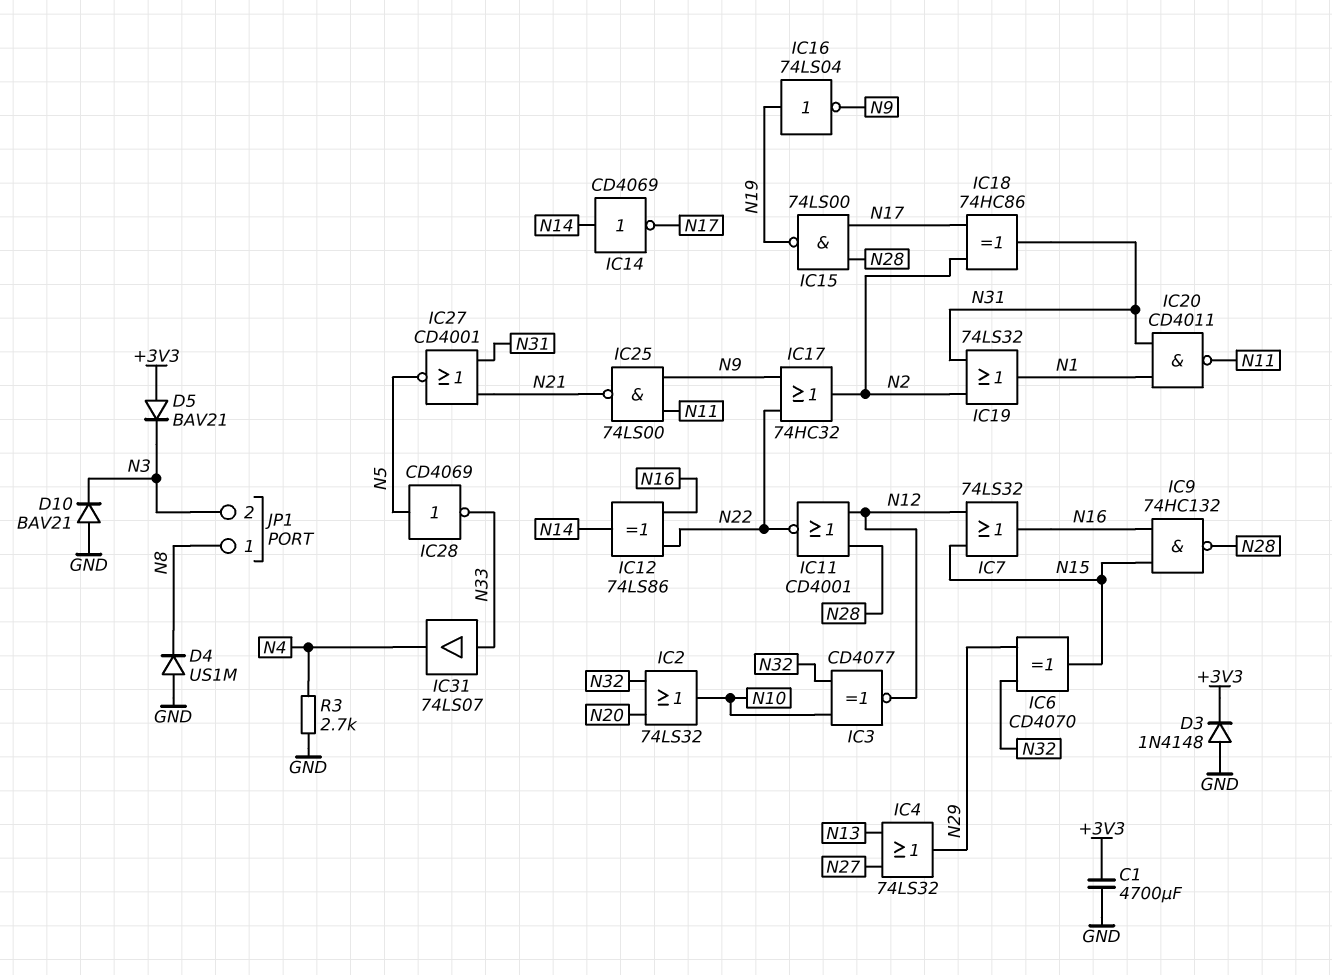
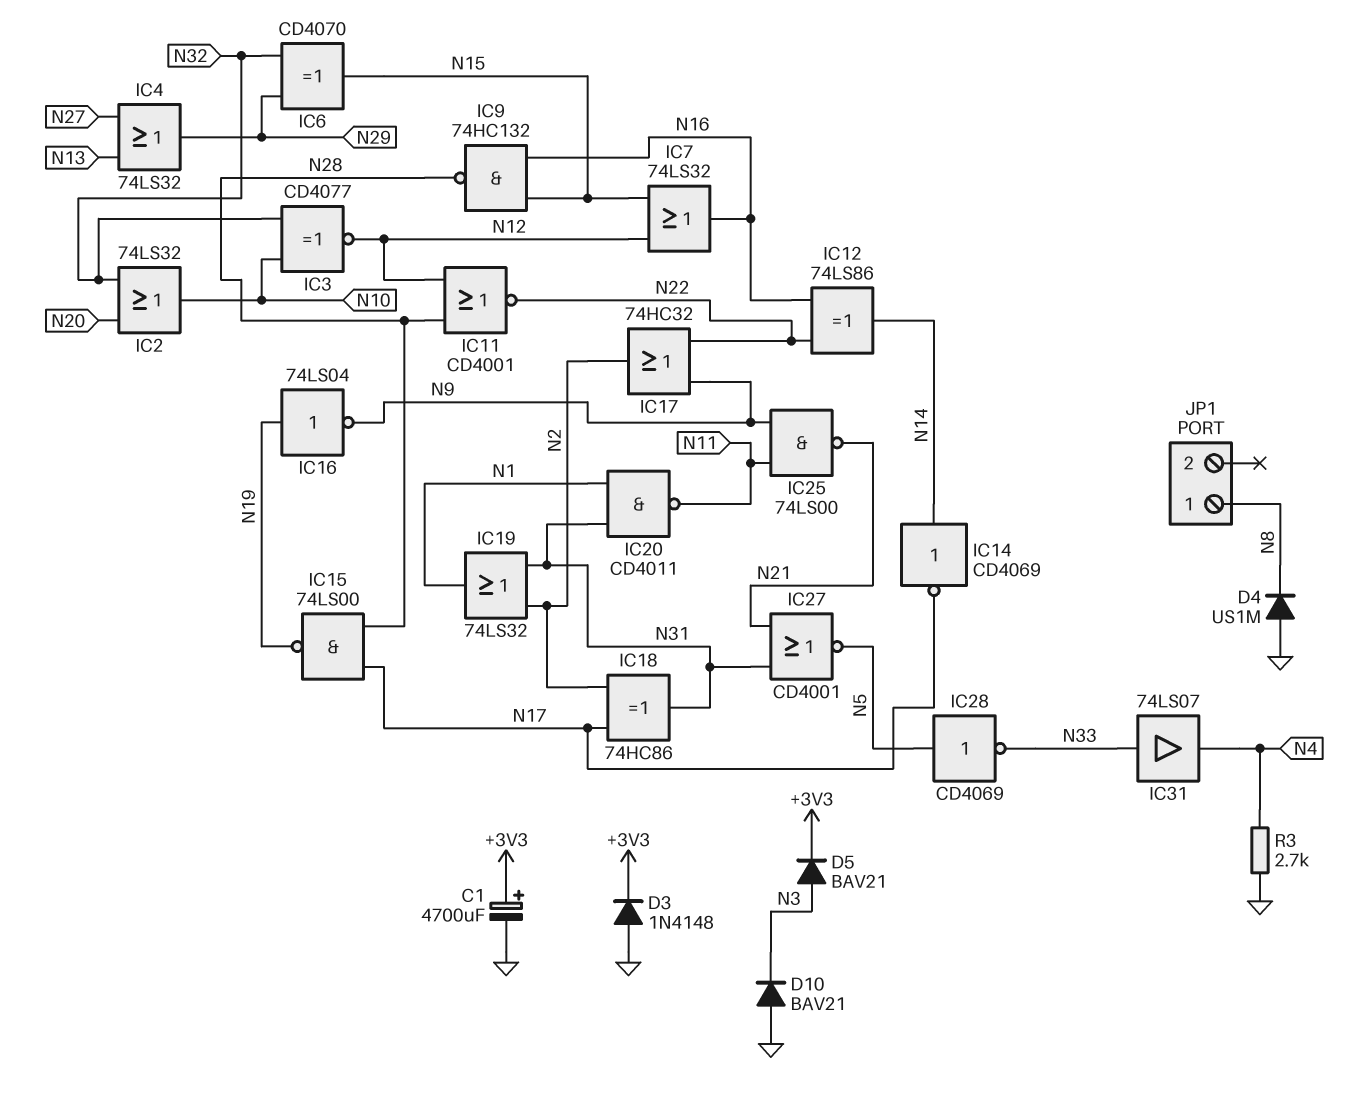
C1: 4700uF (+3V3, GND) -> 4700uF (plus +3V3, minus GND)
D5: diode BAV21 (A +3V3, K N3) -> diode BAV21 (A N3, K +3V3)
JP1 pin 2: N3 -> none

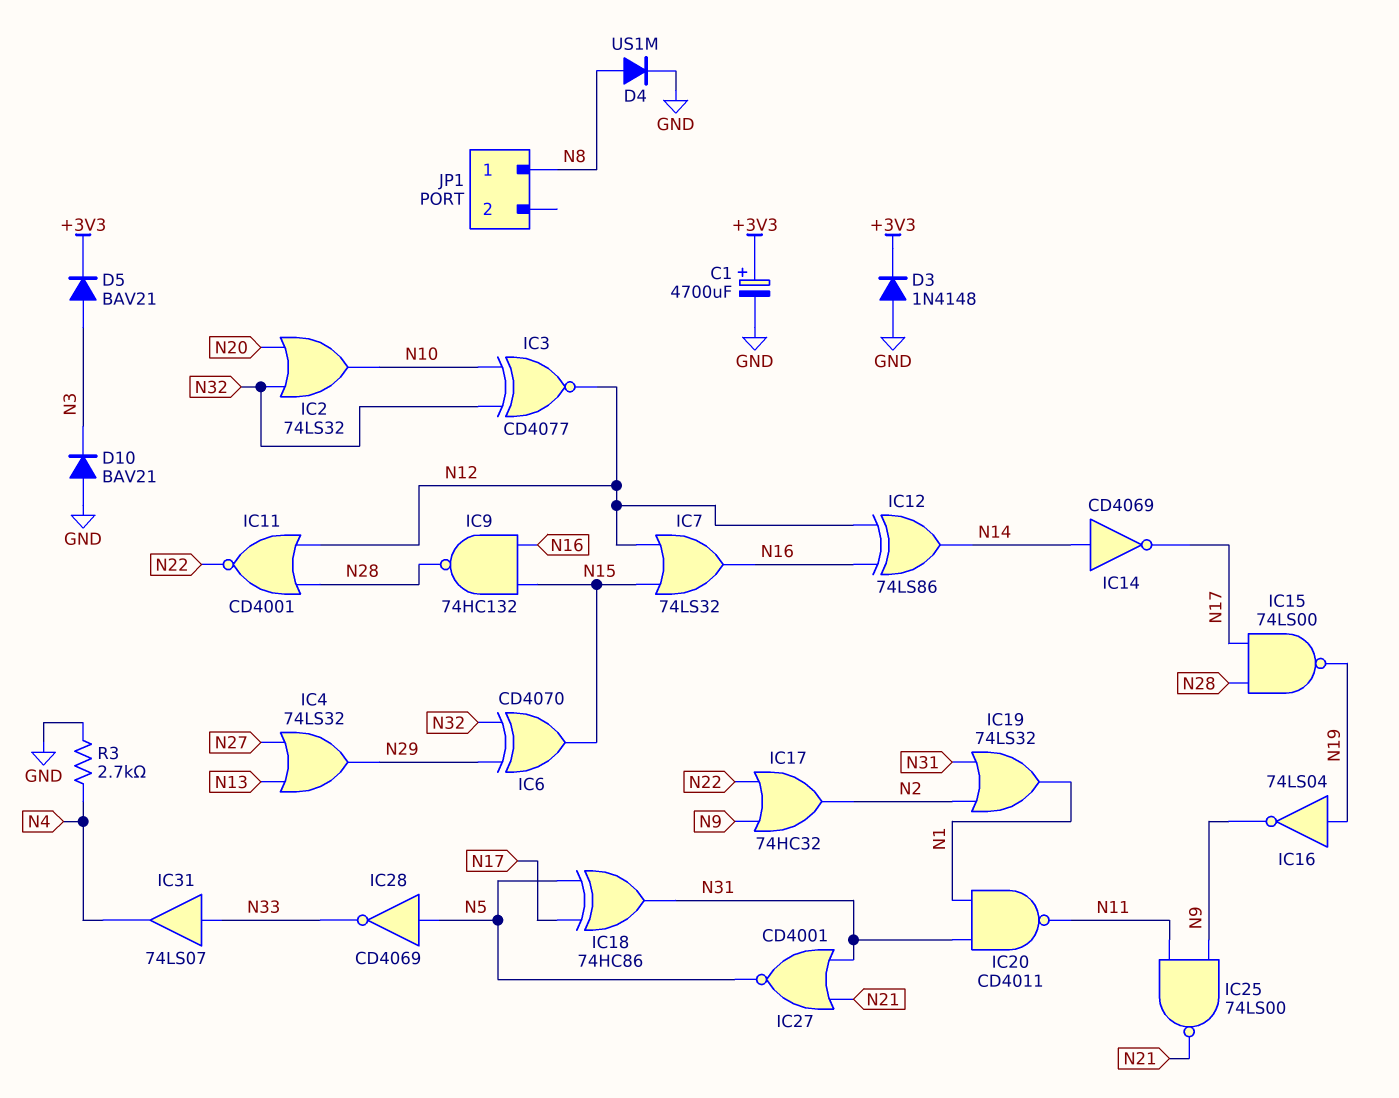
D4: diode US1M (A GND, K N8) -> diode US1M (A N8, K GND)
IC12: XOR 74LS86 (in N16, in N22, out N14) -> XOR 74LS86 (in N12, in N16, out N14)
IC18: XOR 74HC86 (in N2, in N17, out N31) -> XOR 74HC86 (in N5, in N17, out N31)

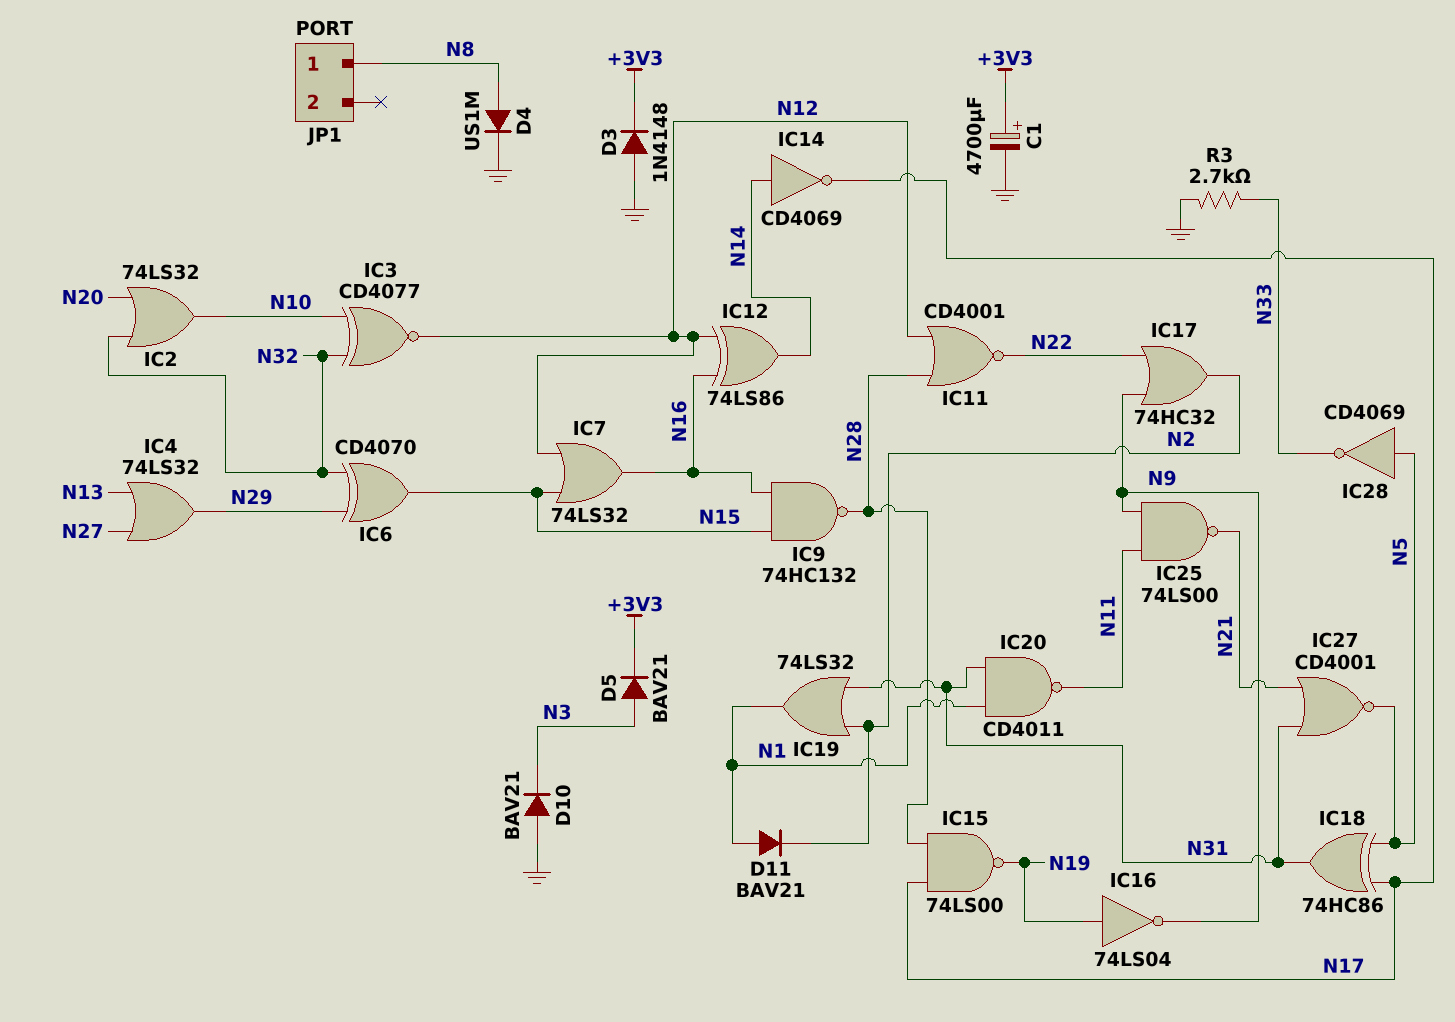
D11: none -> diode BAV21 (A N1, K N2)
IC31: buffer 74LS07 (in N33, out N4) -> none
R3: 2.7k (GND, N4) -> 2.7k (GND, N33)

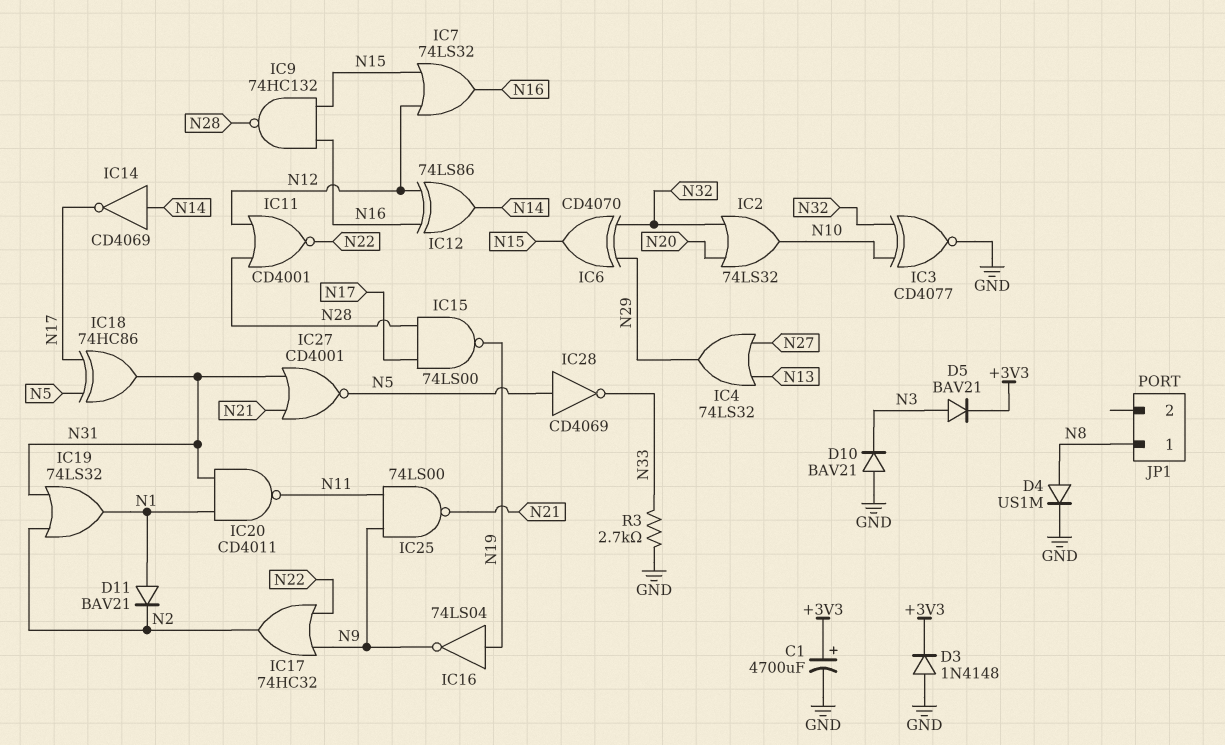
IC3: XNOR CD4077 (in N10, in N32, out N12) -> XNOR CD4077 (in N10, in N32, out GND)

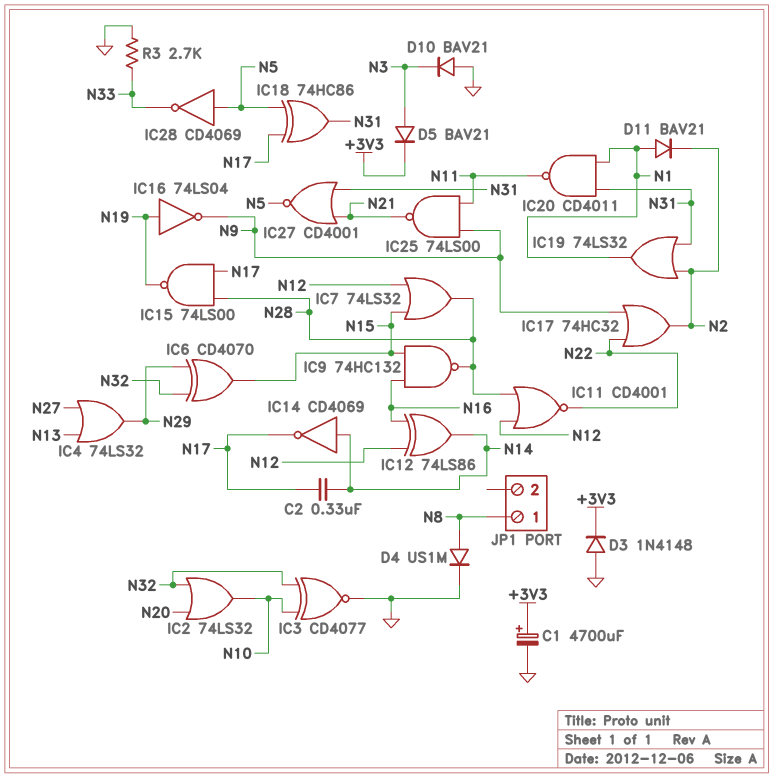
C2: none -> 330nF (N14, N17)
IC7: OR 74LS32 (in N12, in N15, out N16) -> OR 74LS32 (in N12, in N15, out N28)

